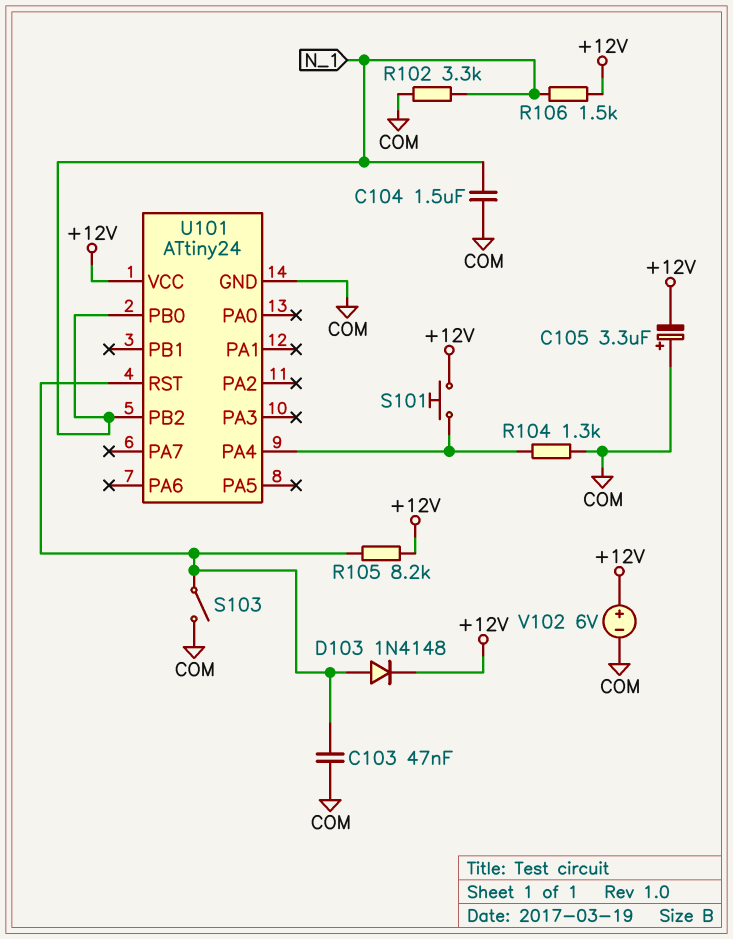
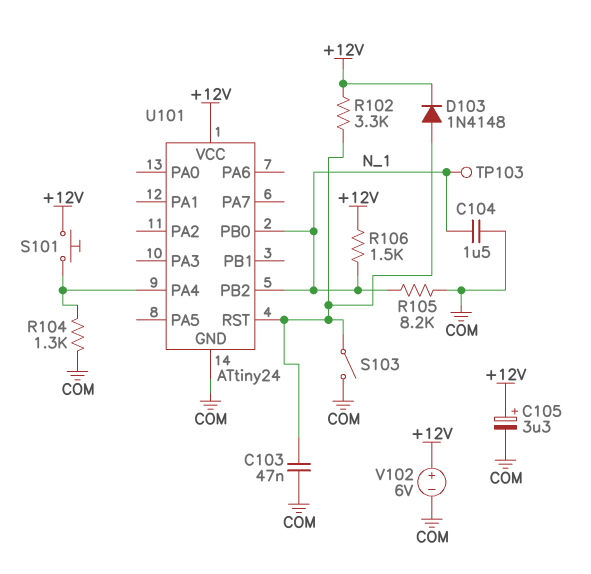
C105: 3.3uF (plus COM, minus +12V) -> 3.3uF (plus +12V, minus COM)
R102: 3.3k (COM, N_1) -> 3.3k (+12V, U101/RST)
R105: 8.2k (+12V, U101/RST) -> 8.2k (COM, N_1)
TP103: none -> test point (N_1)

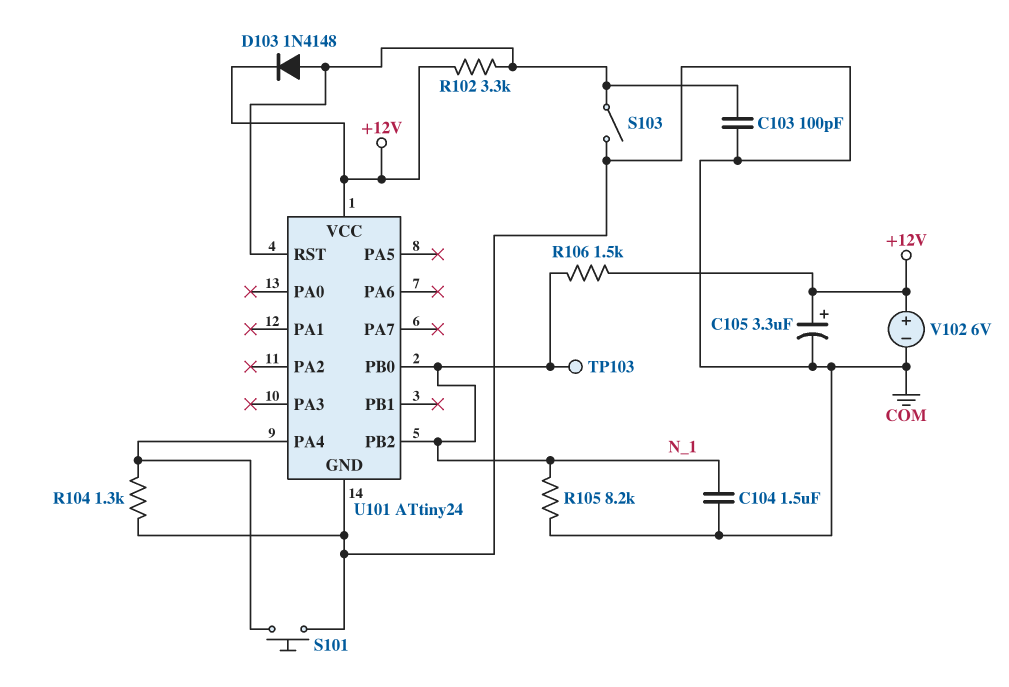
C103: 47nF (COM, U101/RST) -> 100pF (COM, U101/RST)
S101: button (+12V, U101/PA4) -> button (COM, U101/PA4)

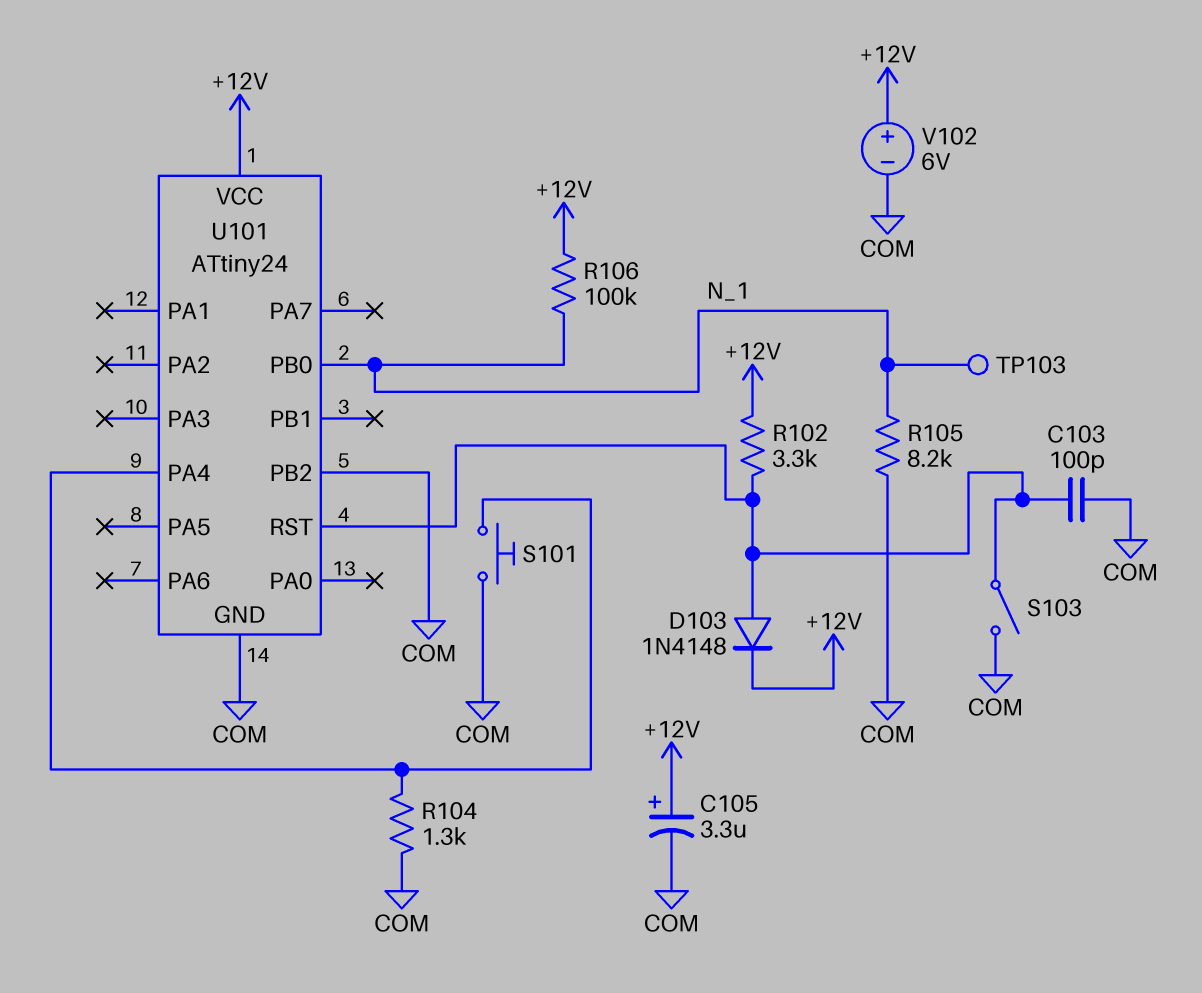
C104: 1.5uF (COM, N_1) -> none
R106: 1.5k (+12V, N_1) -> 100k (+12V, N_1)
U101 pin PB2: N_1 -> COM

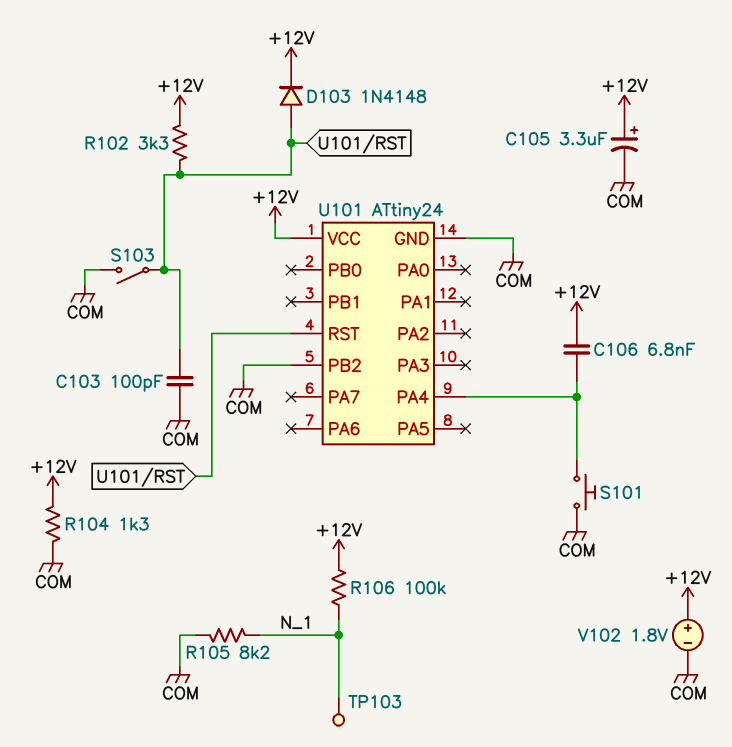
C106: none -> 6.8nF (+12V, U101/PA4)
R104: 1.3k (COM, U101/PA4) -> 1.3k (+12V, COM)
U101 pin PB0: N_1 -> none
V102: 6V (plus +12V, minus COM) -> 1.8V (plus +12V, minus COM)

